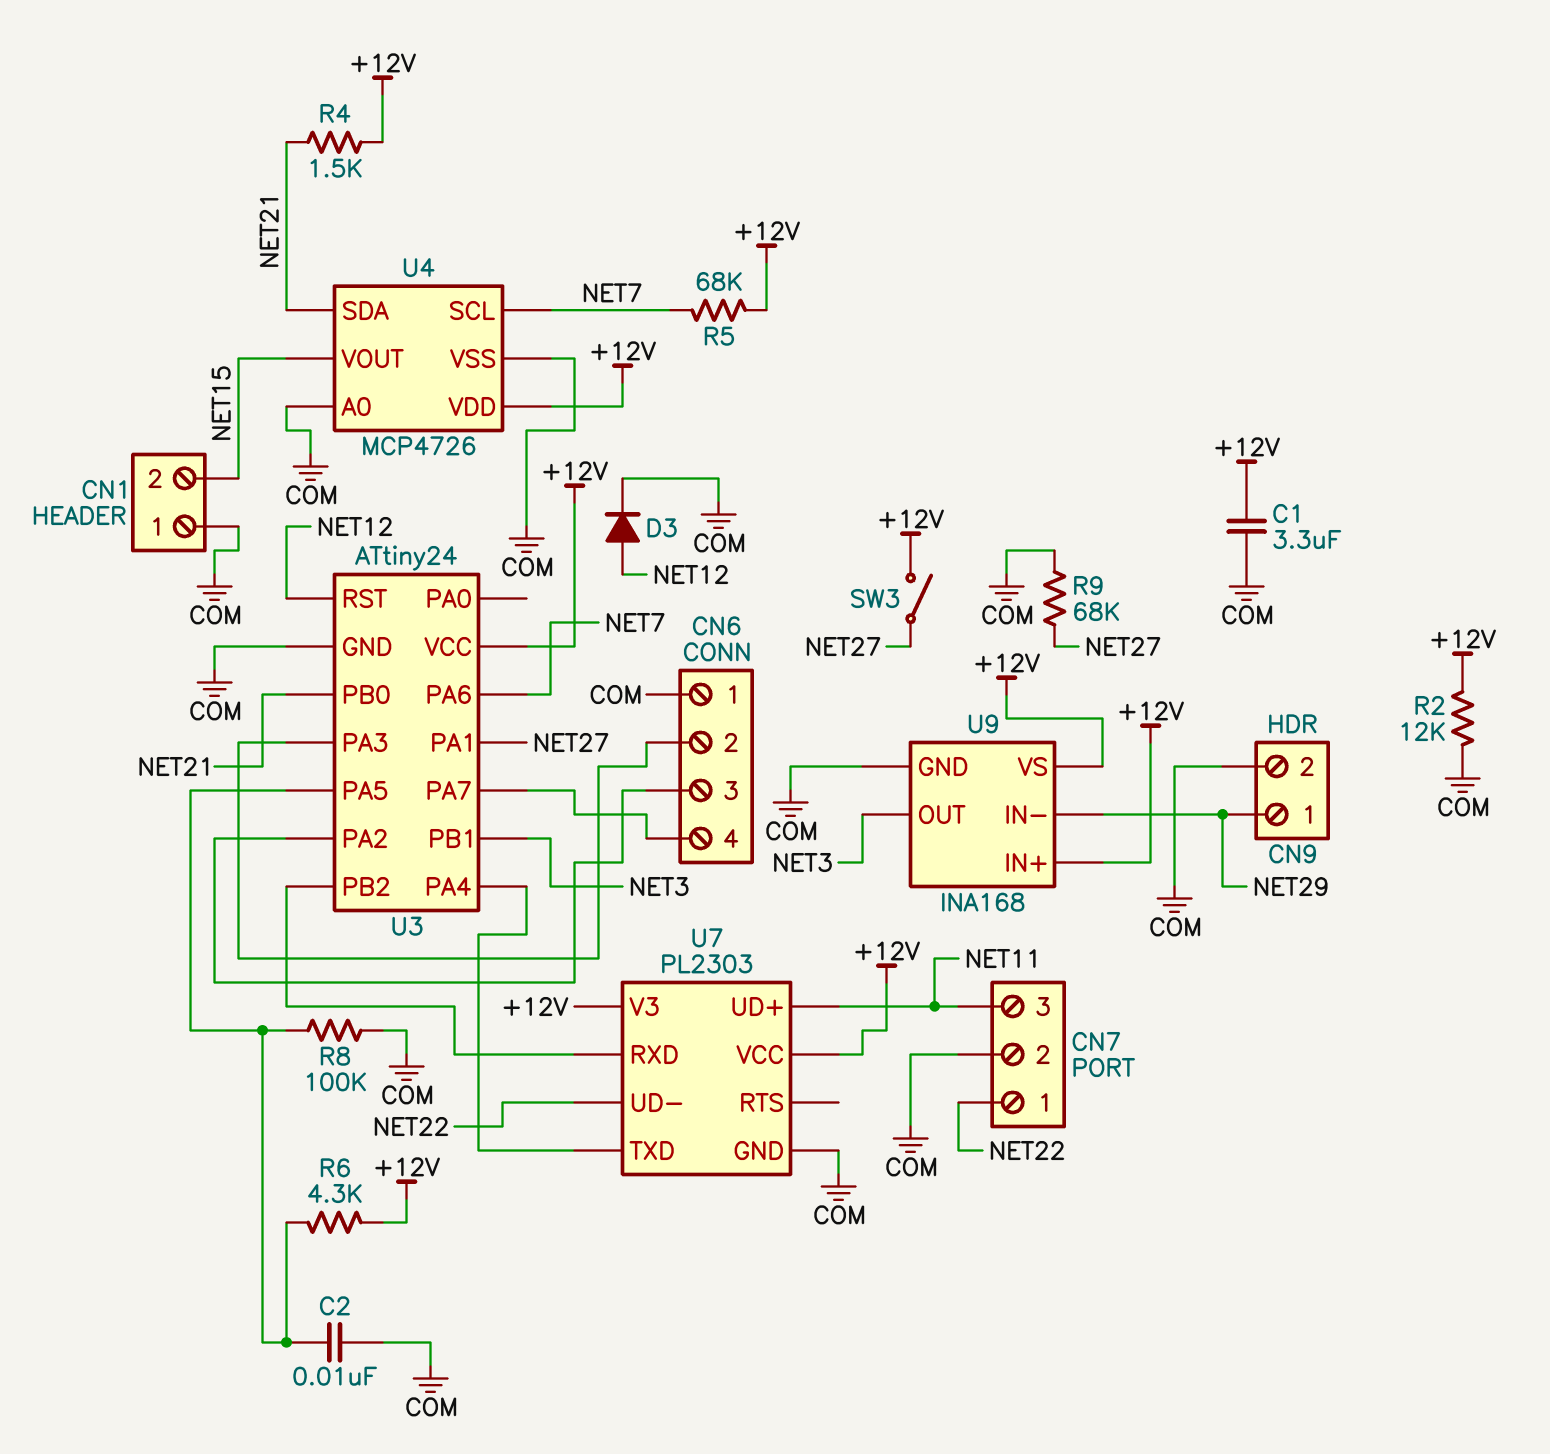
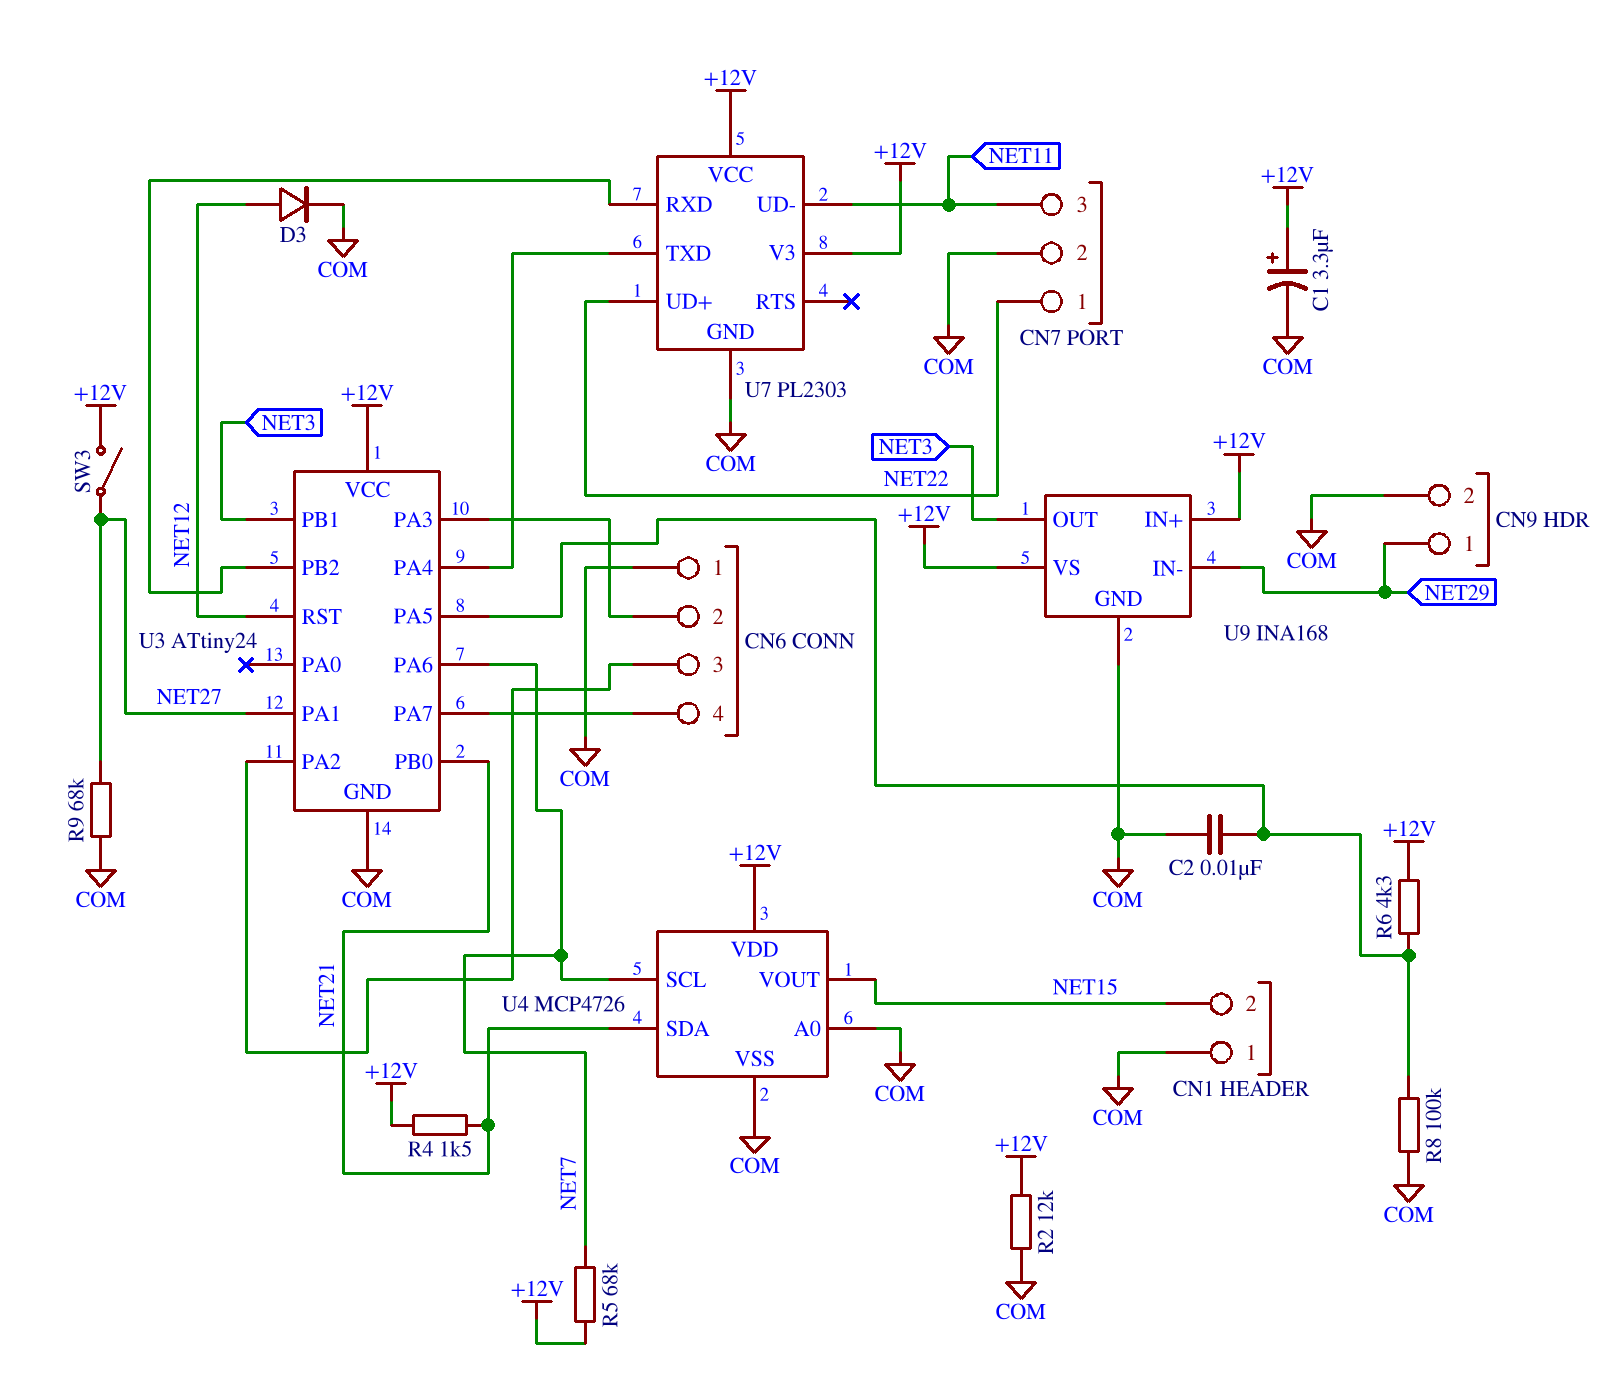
C1: 3.3uF (+12V, COM) -> 3.3uF (plus +12V, minus COM)
U7 pin UD+: NET11 -> NET22
U7 pin UD-: NET22 -> NET11

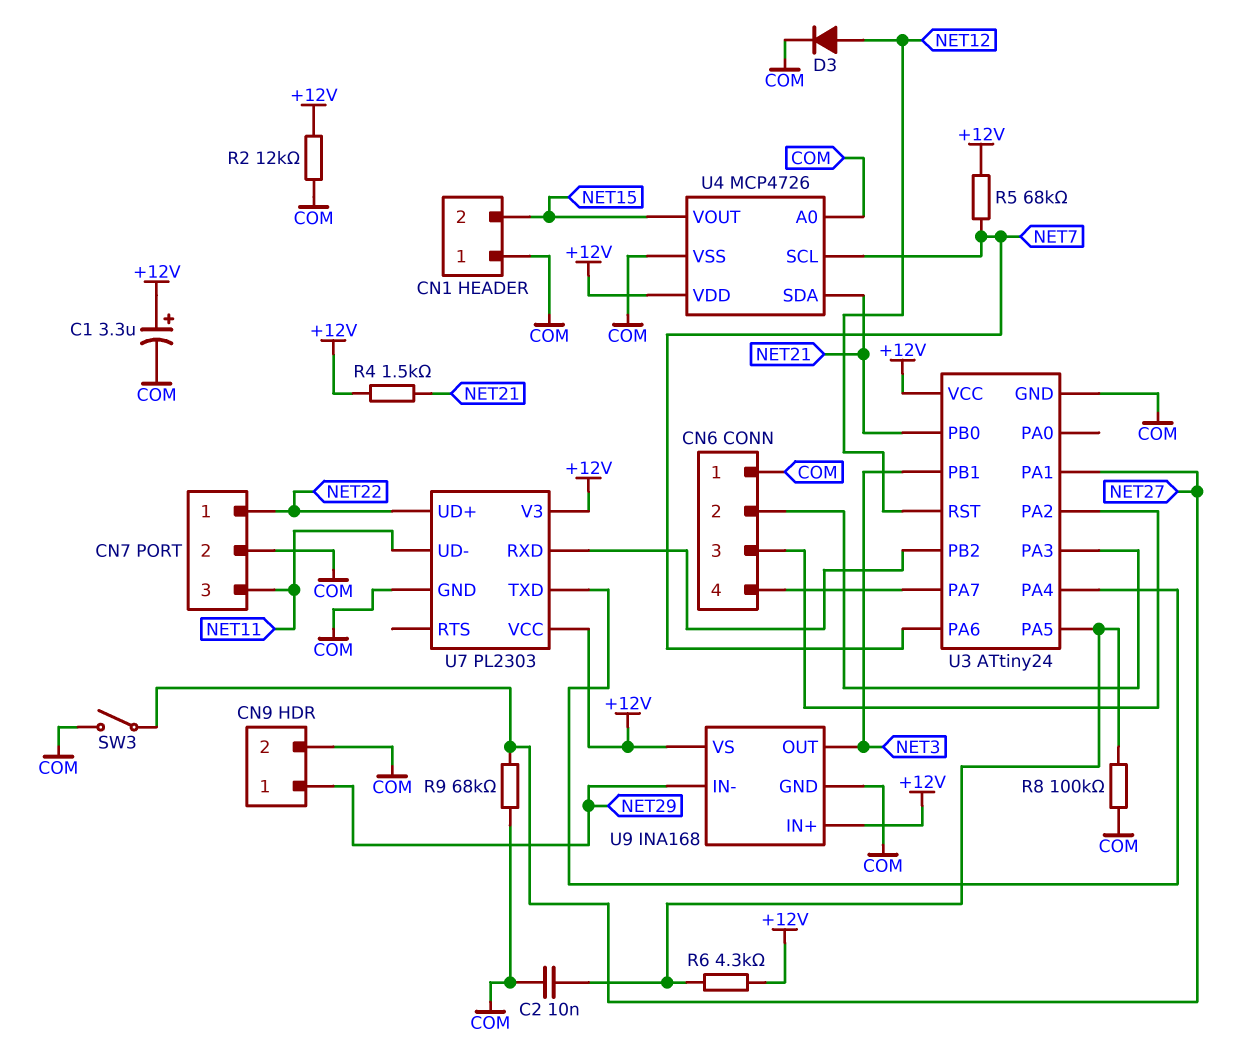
SW3: switch (+12V, NET27) -> switch (COM, NET27)

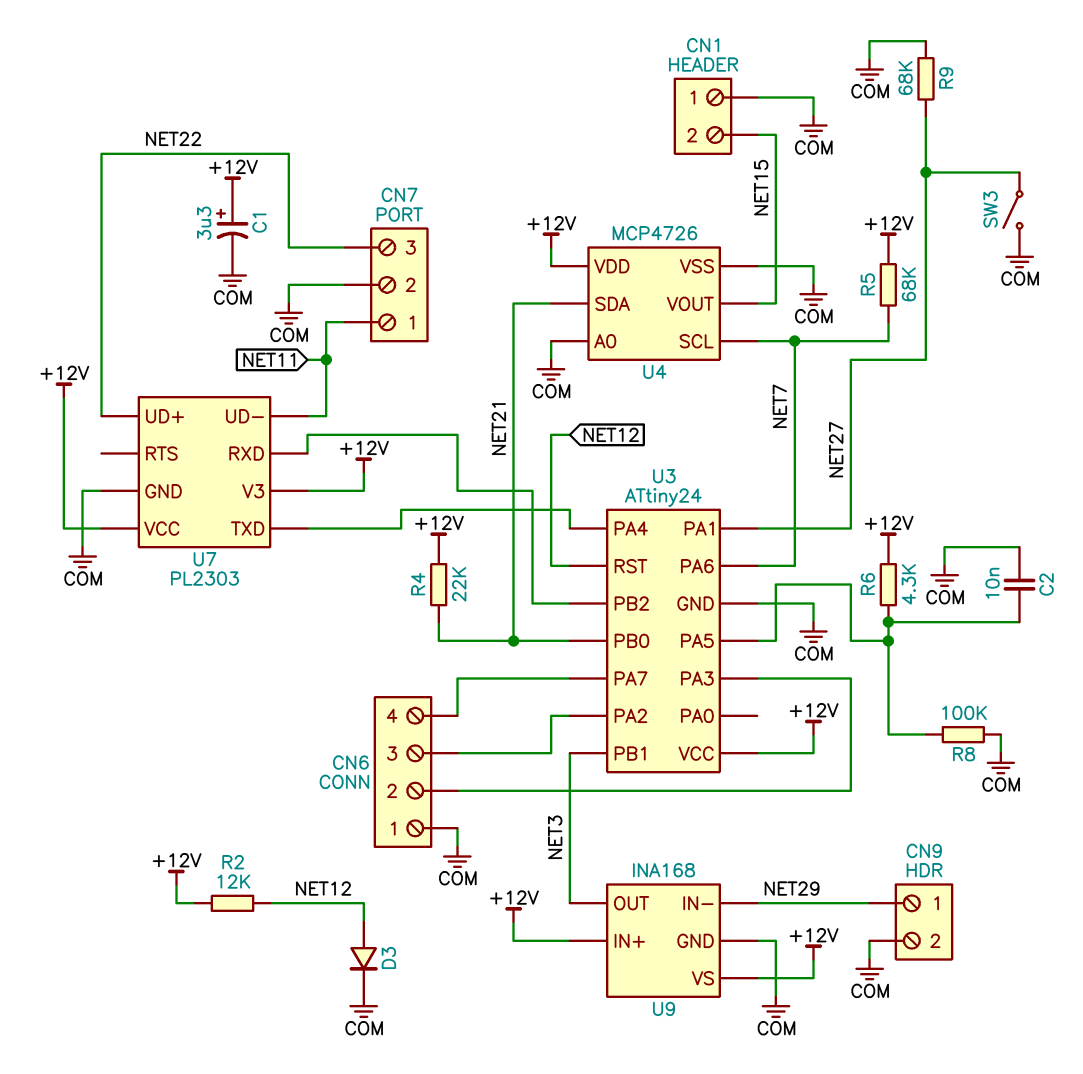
CN7 pin 1: NET22 -> NET11
CN7 pin 3: NET11 -> NET22
R2: 12k (+12V, COM) -> 12k (+12V, NET12)
R4: 1.5k (+12V, NET21) -> 22k (+12V, NET21)

